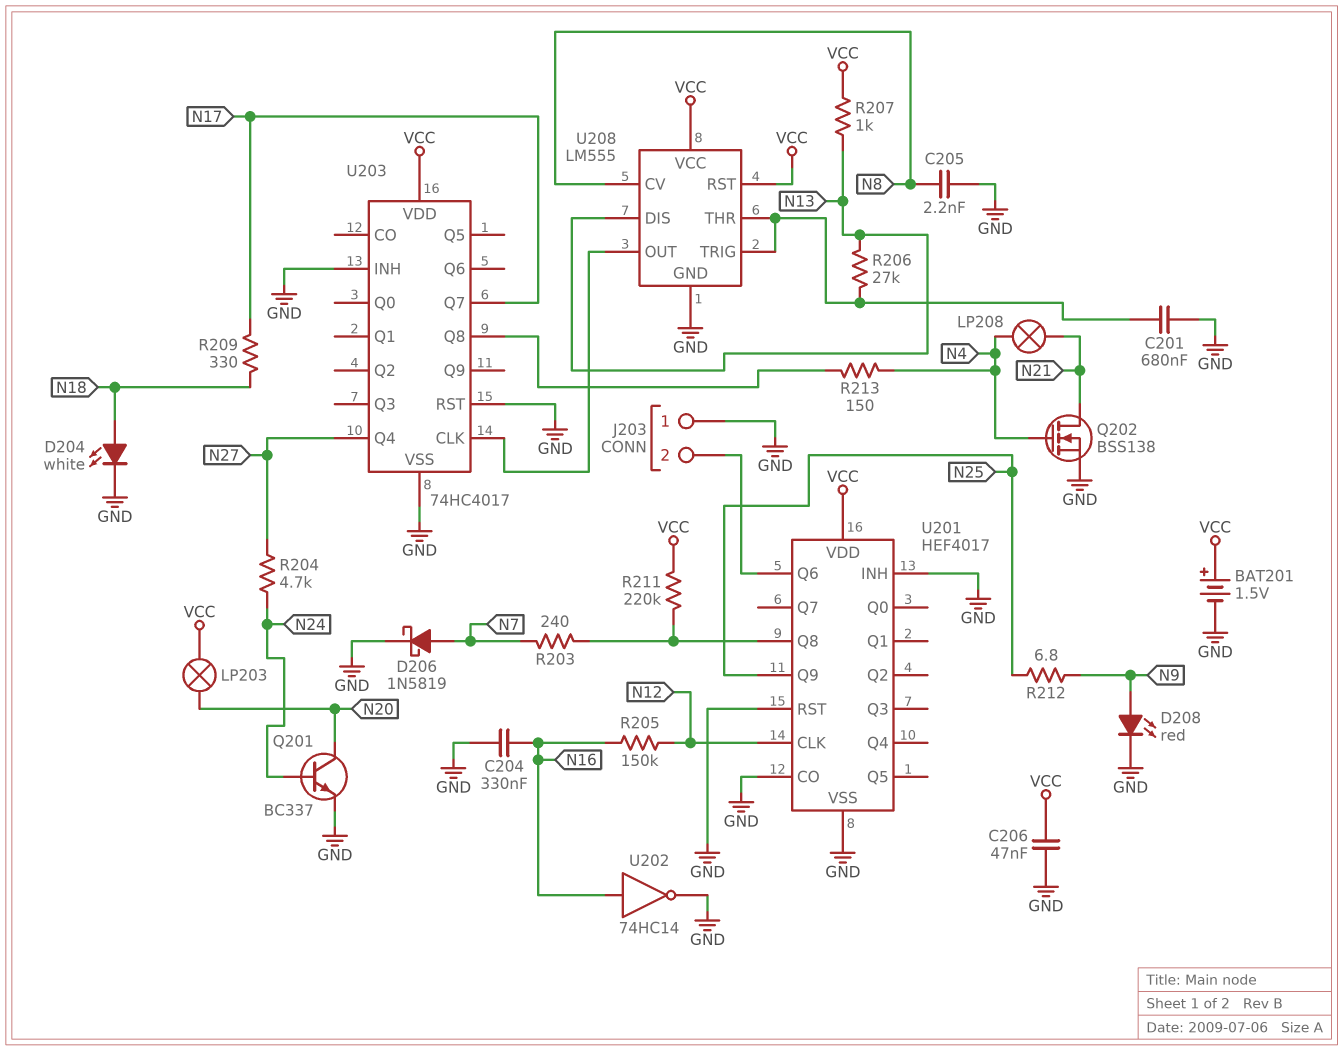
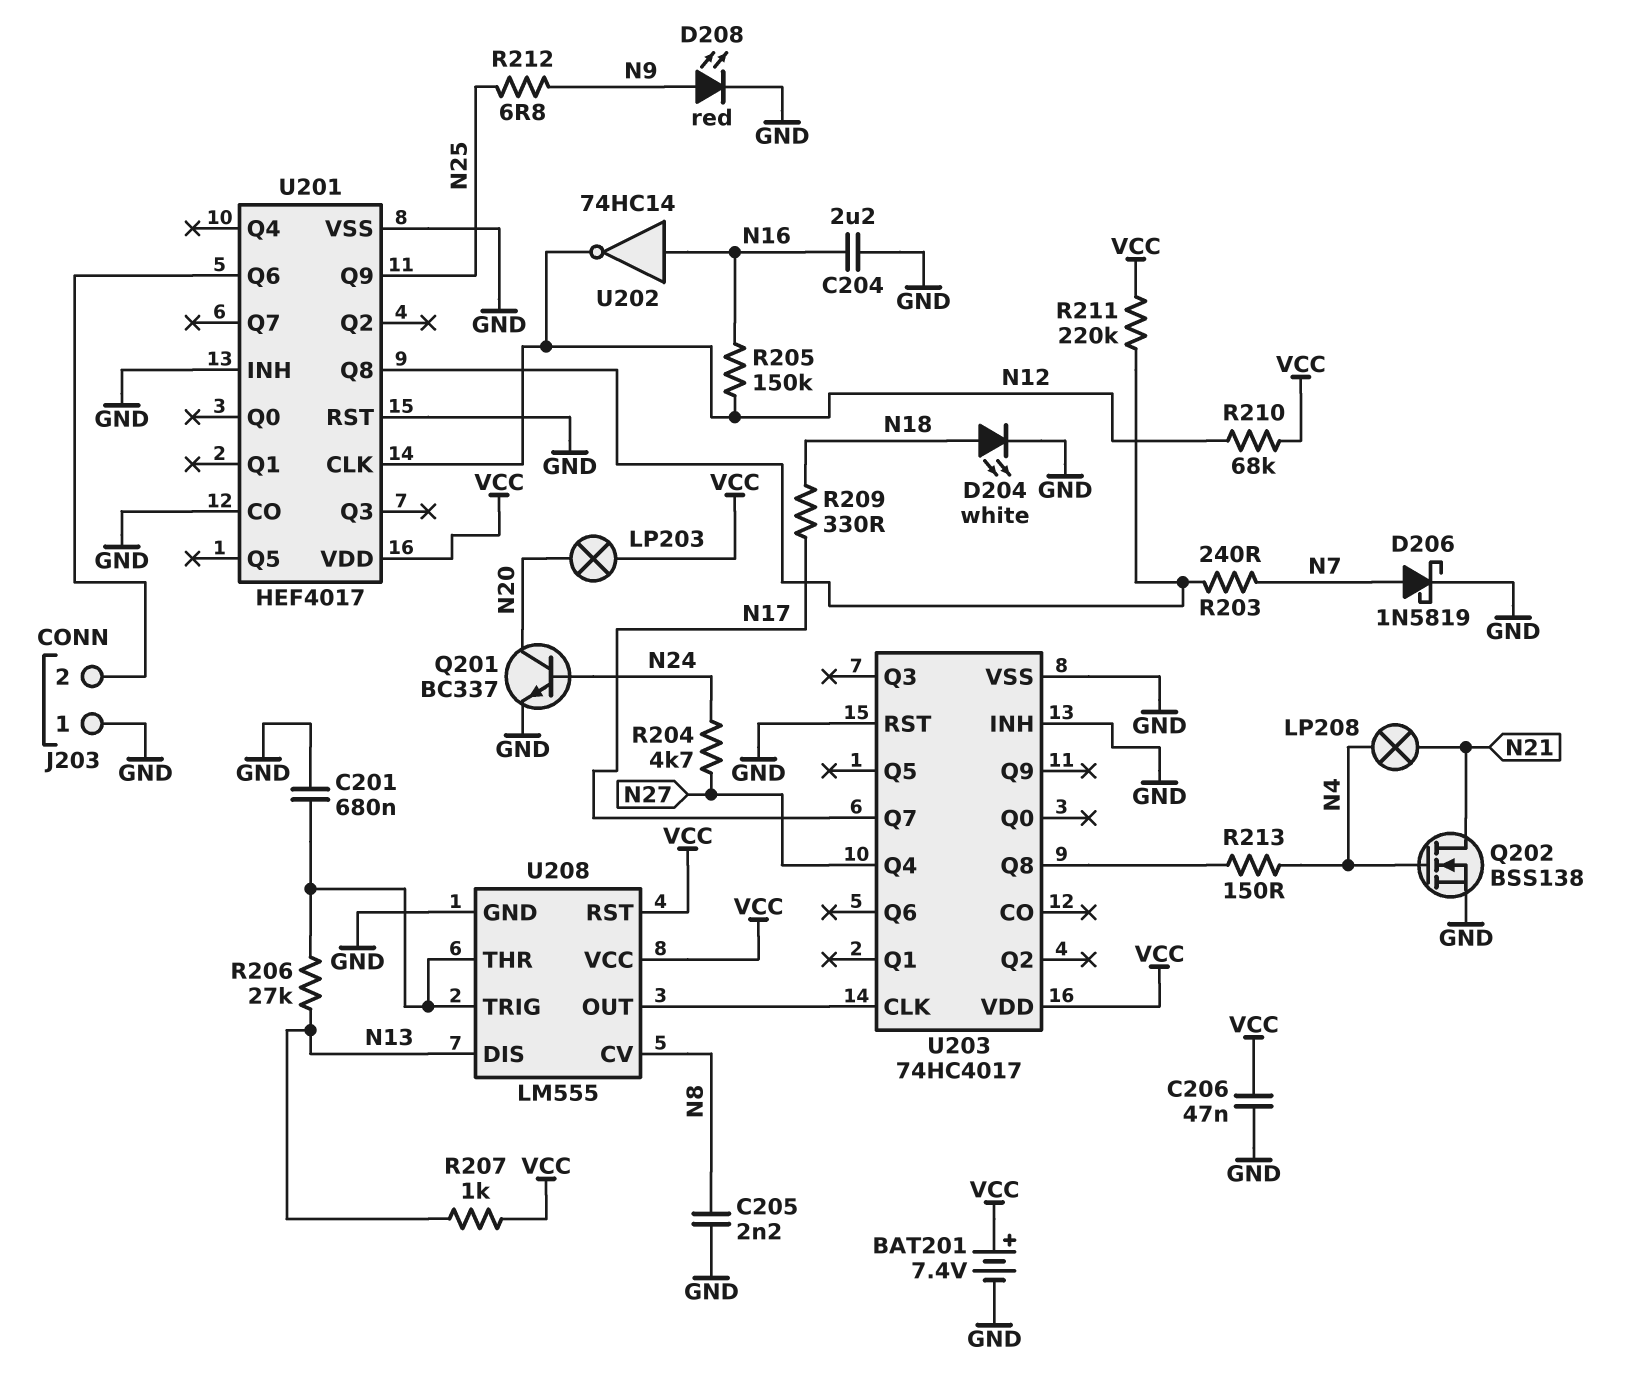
BAT201: 1.5V (plus VCC, minus GND) -> 7.4V (plus VCC, minus GND)
C204: 330nF (GND, N16) -> 2.2uF (GND, N16)
R210: none -> 68k (N12, VCC)
U202: NOT 74HC14 (in N16, out GND) -> NOT 74HC14 (in N16, out N12)

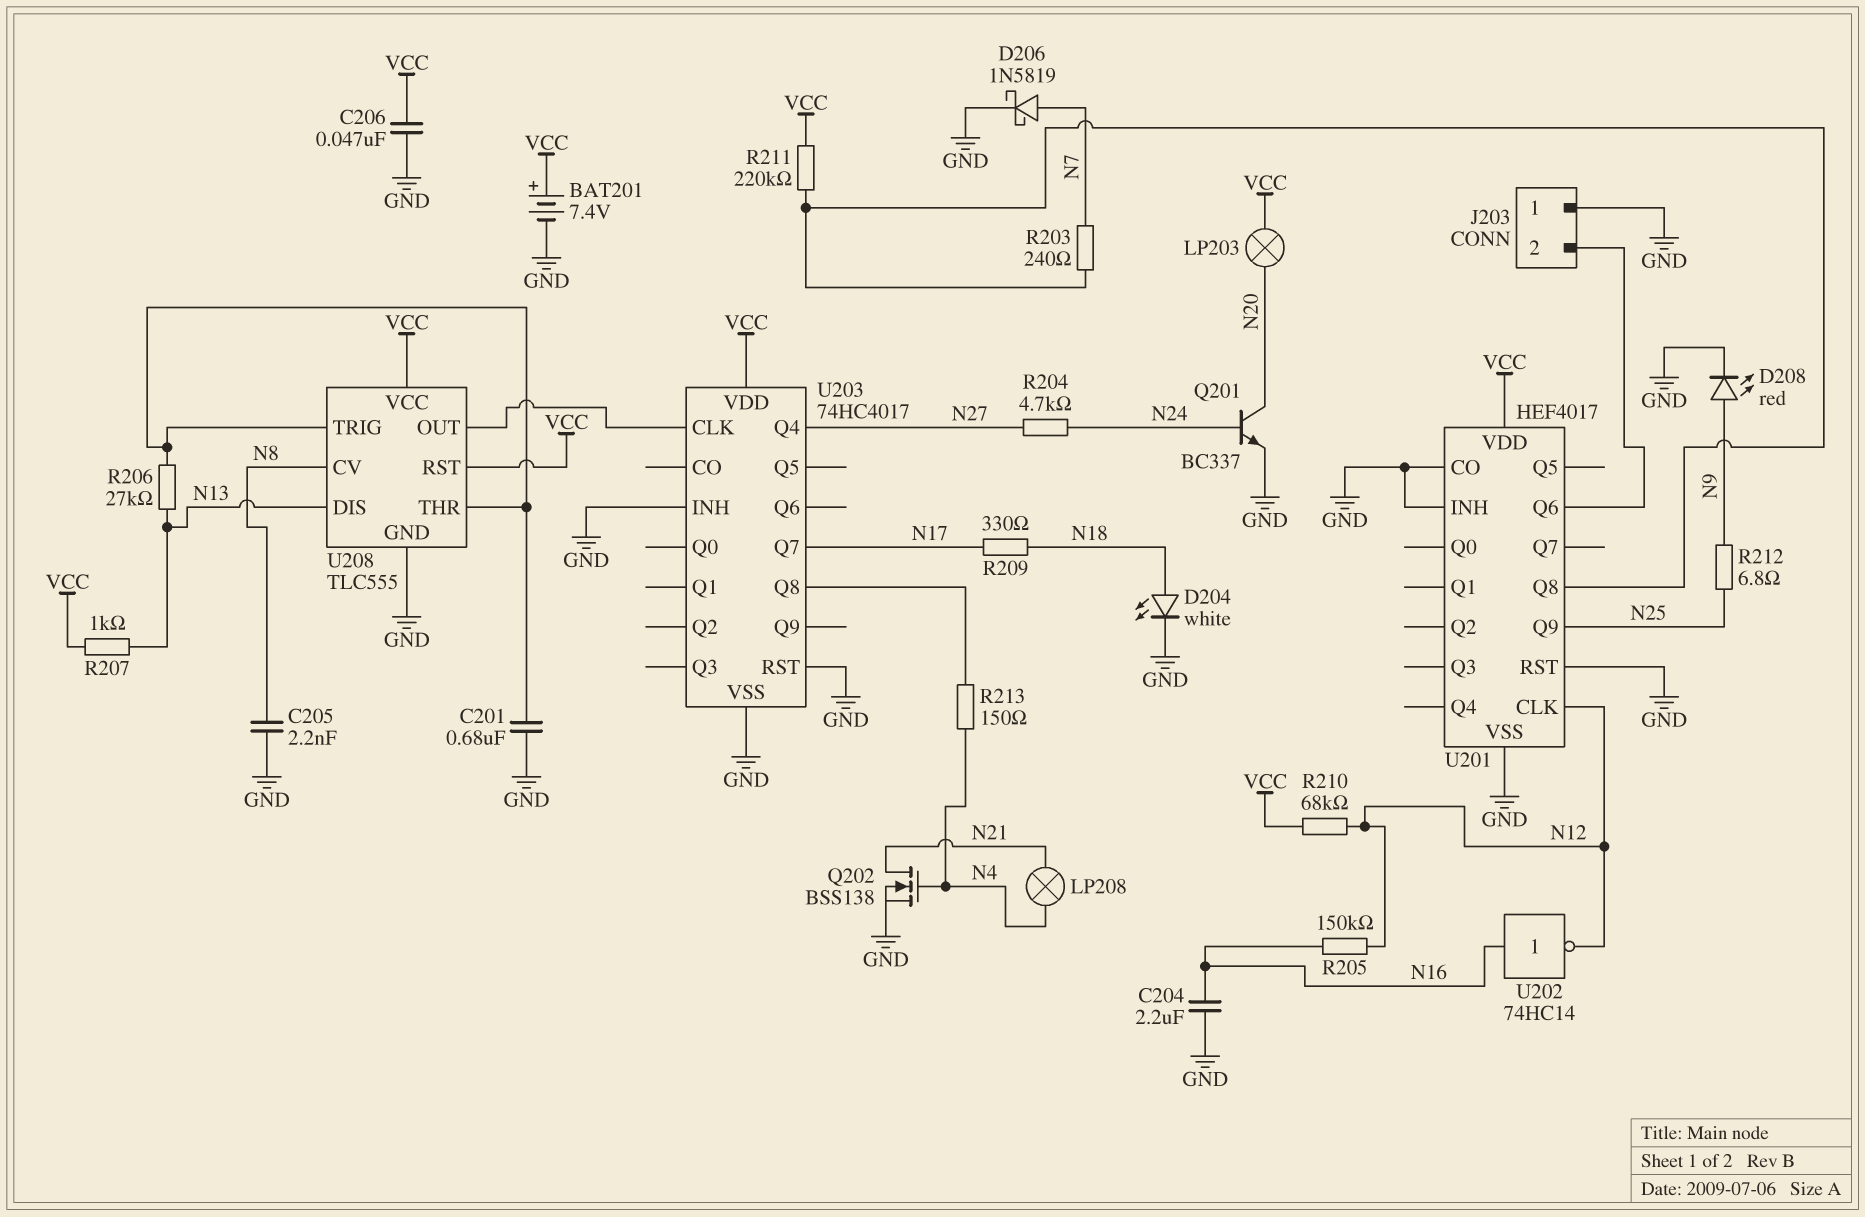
U208: LM555 -> TLC555

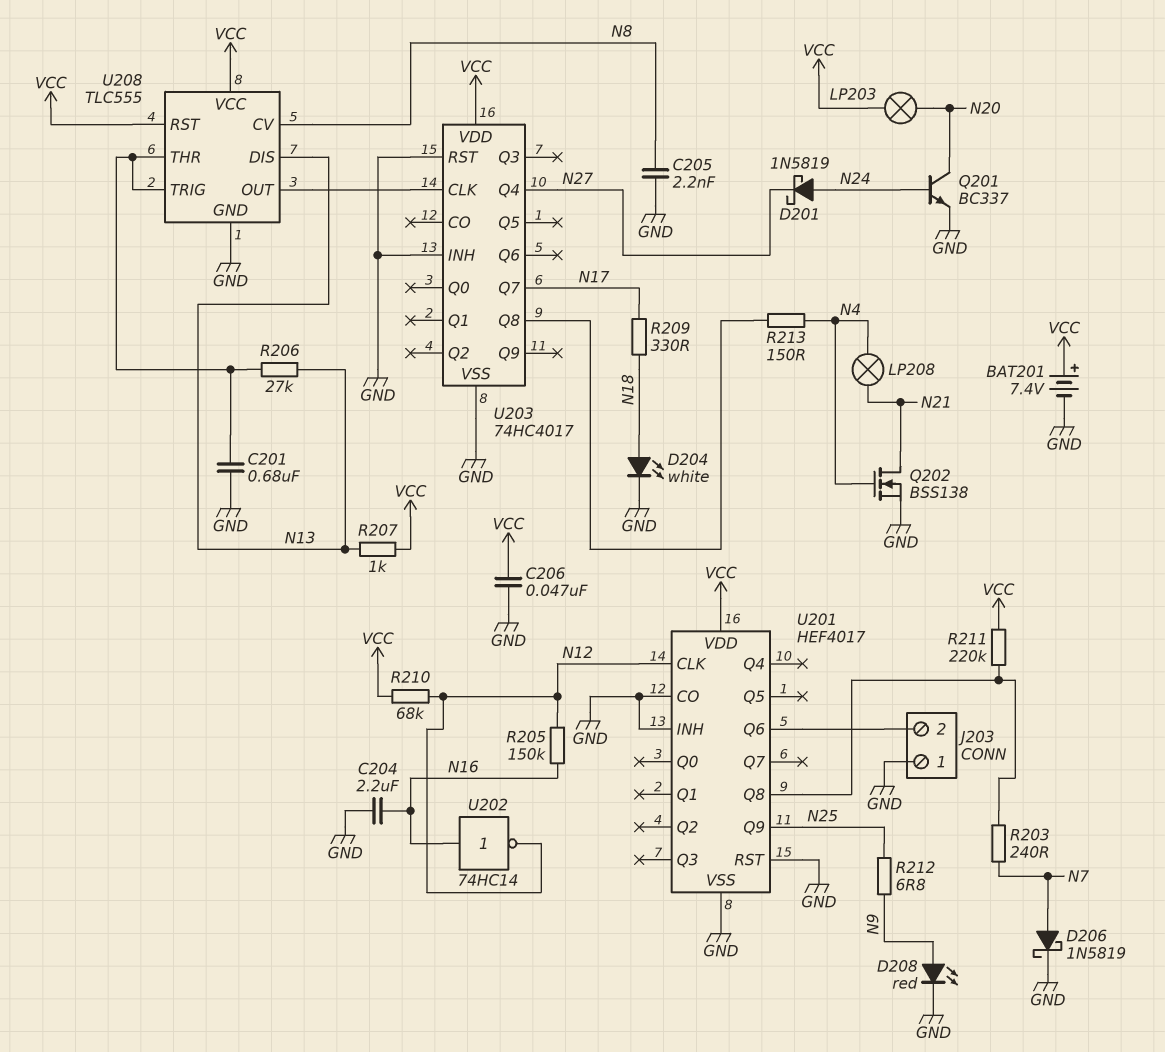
D201: none -> schottky 1N5819 (A N24, K N27)
R204: 4.7k (N24, N27) -> none

